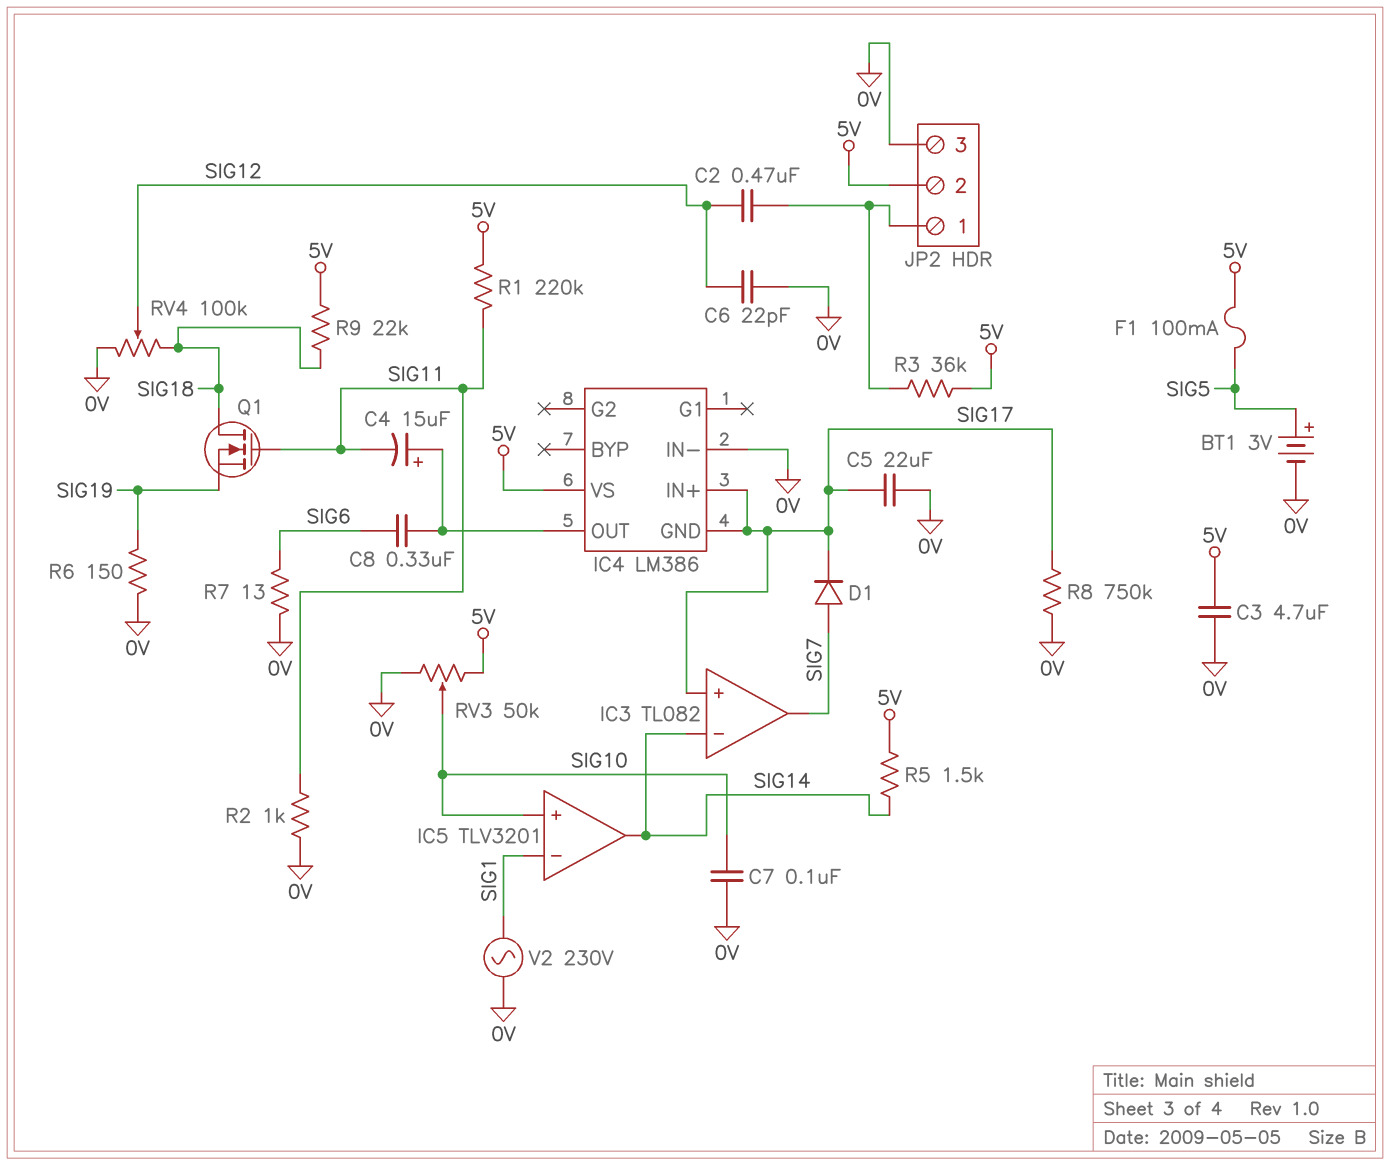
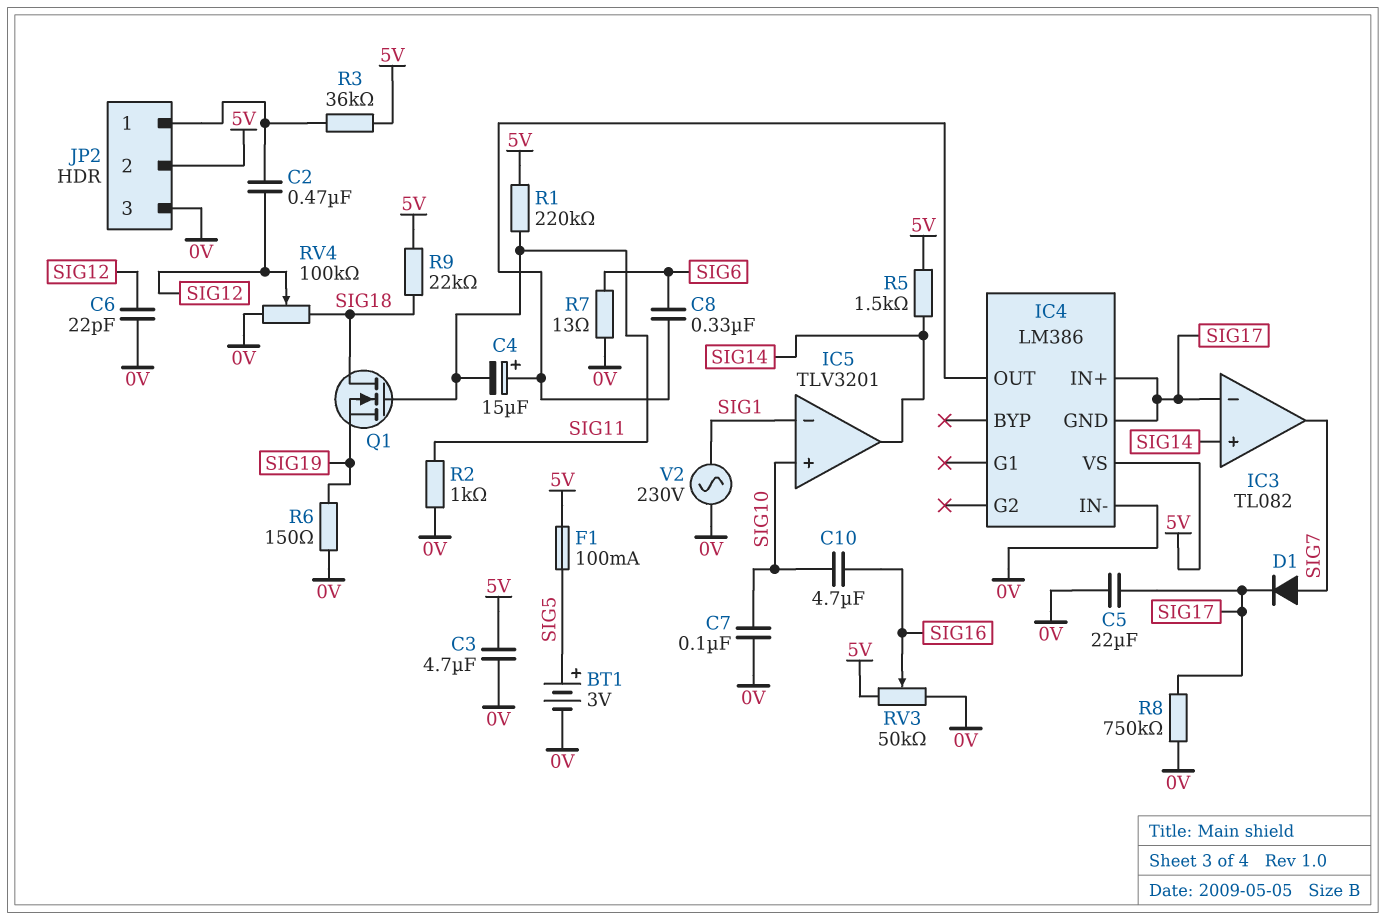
C10: none -> 4.7uF (SIG10, SIG16)
IC3 pin in+: SIG17 -> SIG14
IC3 pin in-: SIG14 -> SIG17
RV3: 50k (0V, 5V, wiper SIG10) -> 50k (0V, 5V, wiper SIG16)

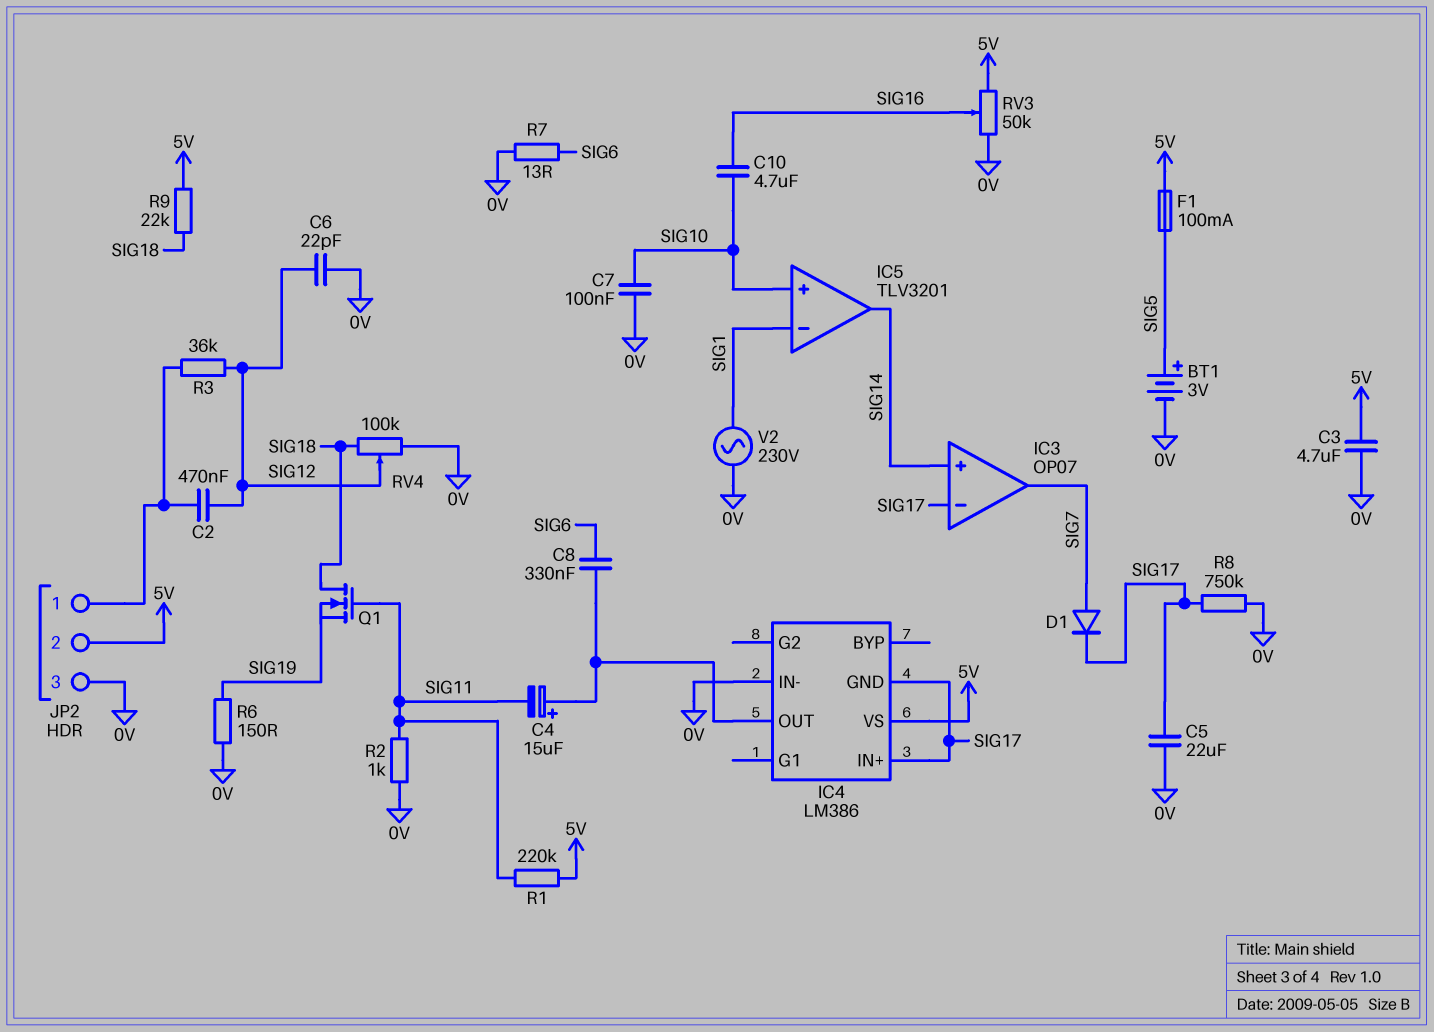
IC3: TL082 -> OP07
R3: 36k (5V, JP2/1) -> 36k (JP2/1, SIG12)
R5: 1.5k (5V, SIG14) -> none

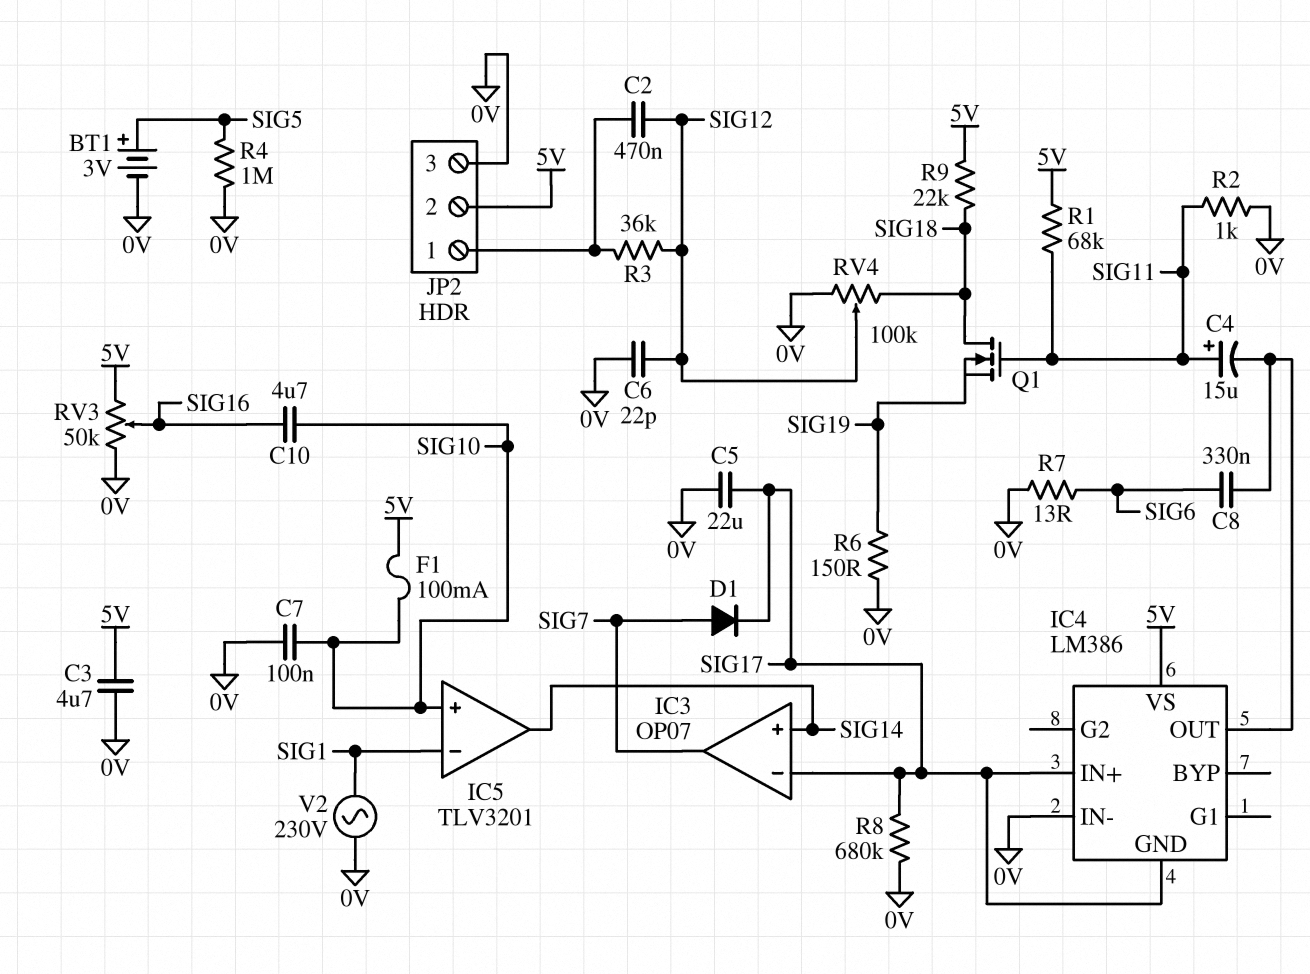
C4: 15uF (plus IC4/OUT, minus SIG11) -> 15uF (plus SIG11, minus IC4/OUT)
F1: 100mA (5V, SIG5) -> 100mA (5V, SIG10)
R1: 220k (5V, SIG11) -> 68k (5V, SIG11)
R4: none -> 1M (0V, SIG5)
R8: 750k (0V, SIG17) -> 680k (0V, SIG17)

